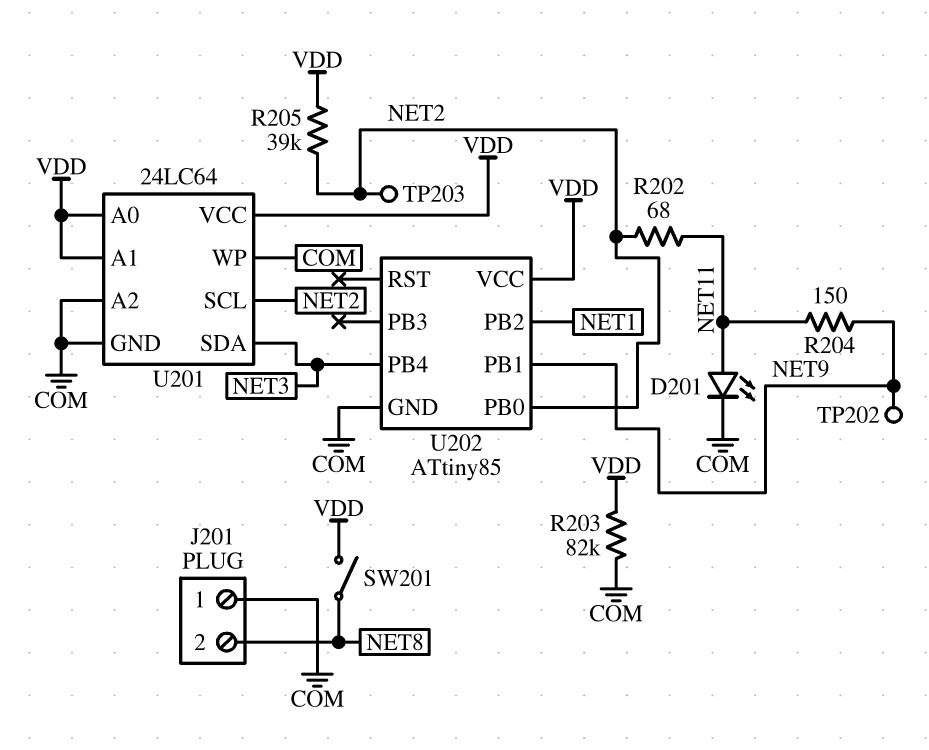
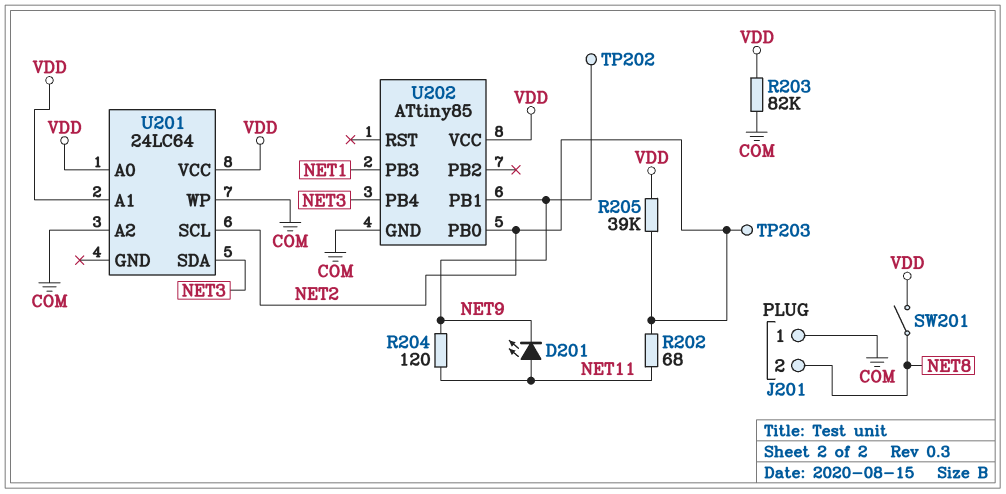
D201: LED (A NET11, K COM) -> LED (A NET11, K NET9)
R204: 150 (NET9, NET11) -> 120 (NET9, NET11)
U201 pin GND: COM -> none
U202 pin PB2: NET1 -> none
U202 pin PB3: none -> NET1

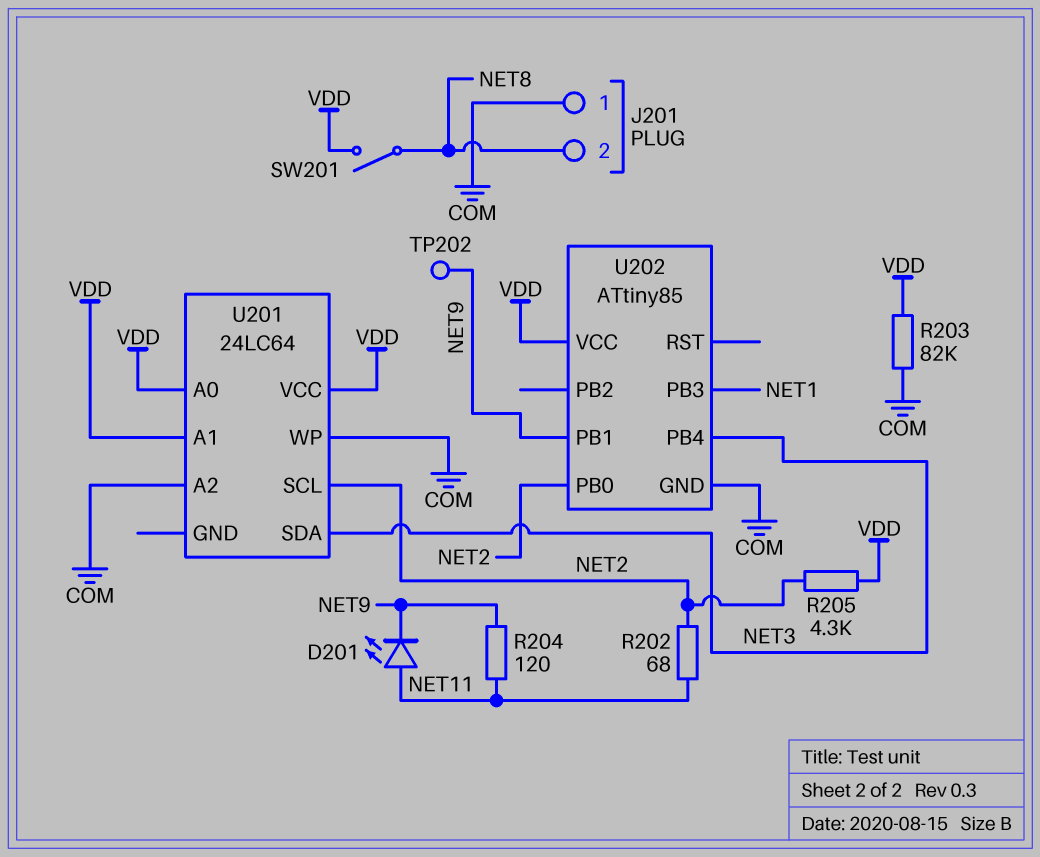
R205: 39k (NET2, VDD) -> 4.3k (NET2, VDD)
TP203: test point (NET2) -> none

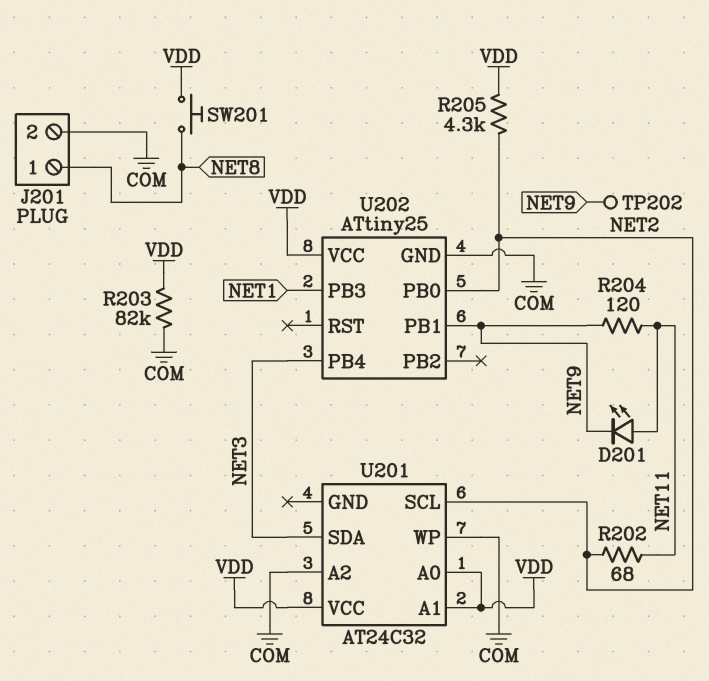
J201 pin 1: COM -> NET8
J201 pin 2: NET8 -> COM
SW201: switch (NET8, VDD) -> button (NET8, VDD)
U201: 24LC64 -> AT24C32
U202: ATtiny85 -> ATtiny25

